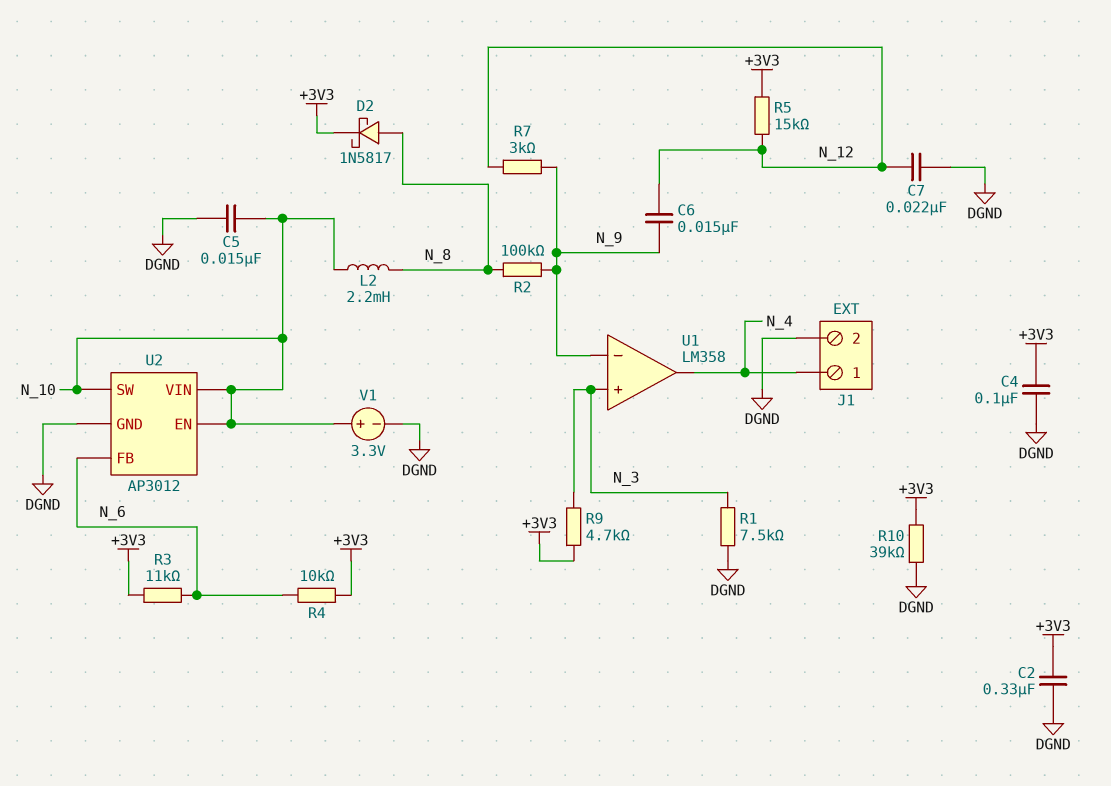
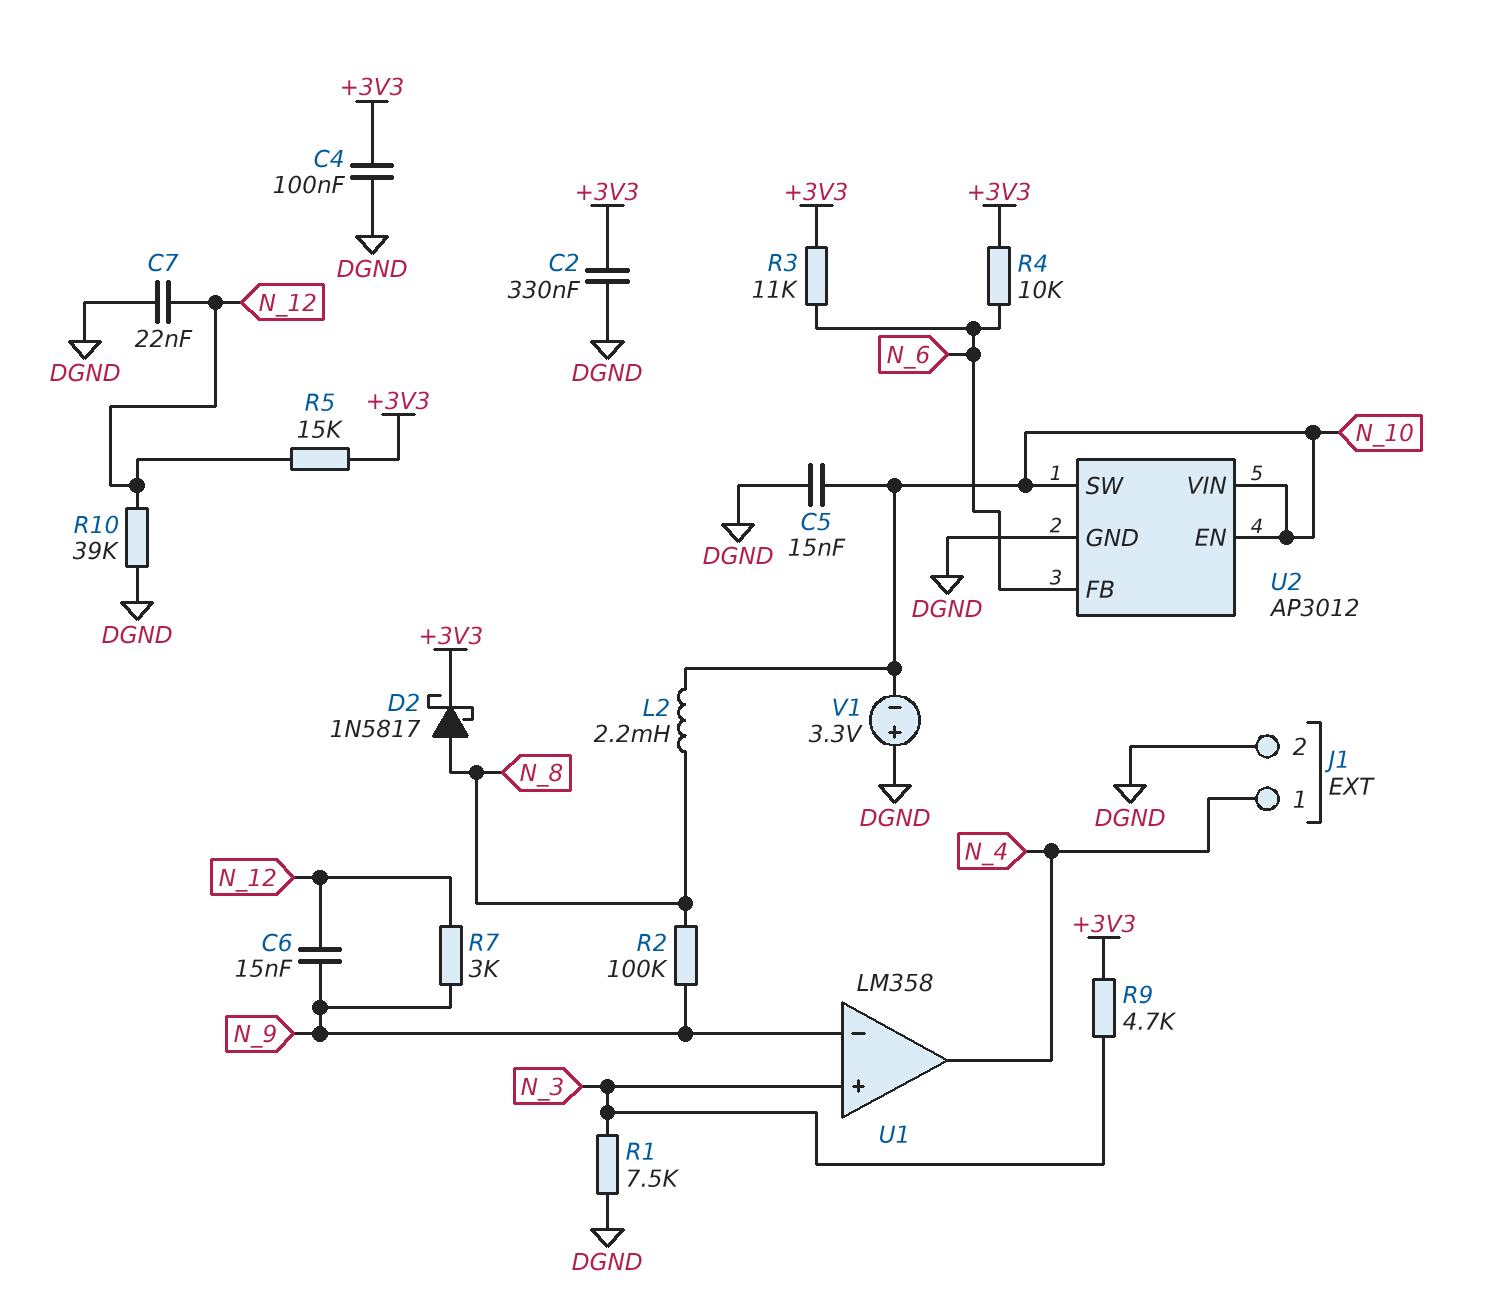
R10: 39k (+3V3, DGND) -> 39k (DGND, N_12)
V1: 3.3V (plus N_10, minus DGND) -> 3.3V (plus DGND, minus N_10)

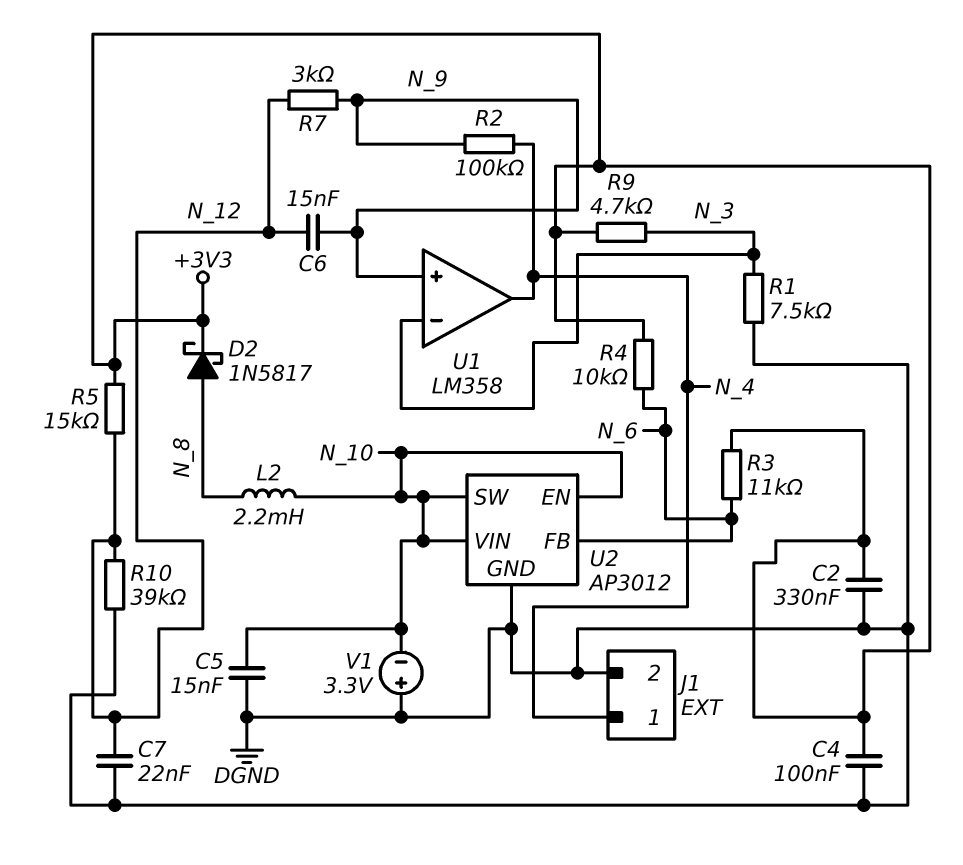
R2: 100k (N_8, N_9) -> 100k (N_4, N_9)
U1 pin in+: N_3 -> N_9
U1 pin in-: N_9 -> N_3

